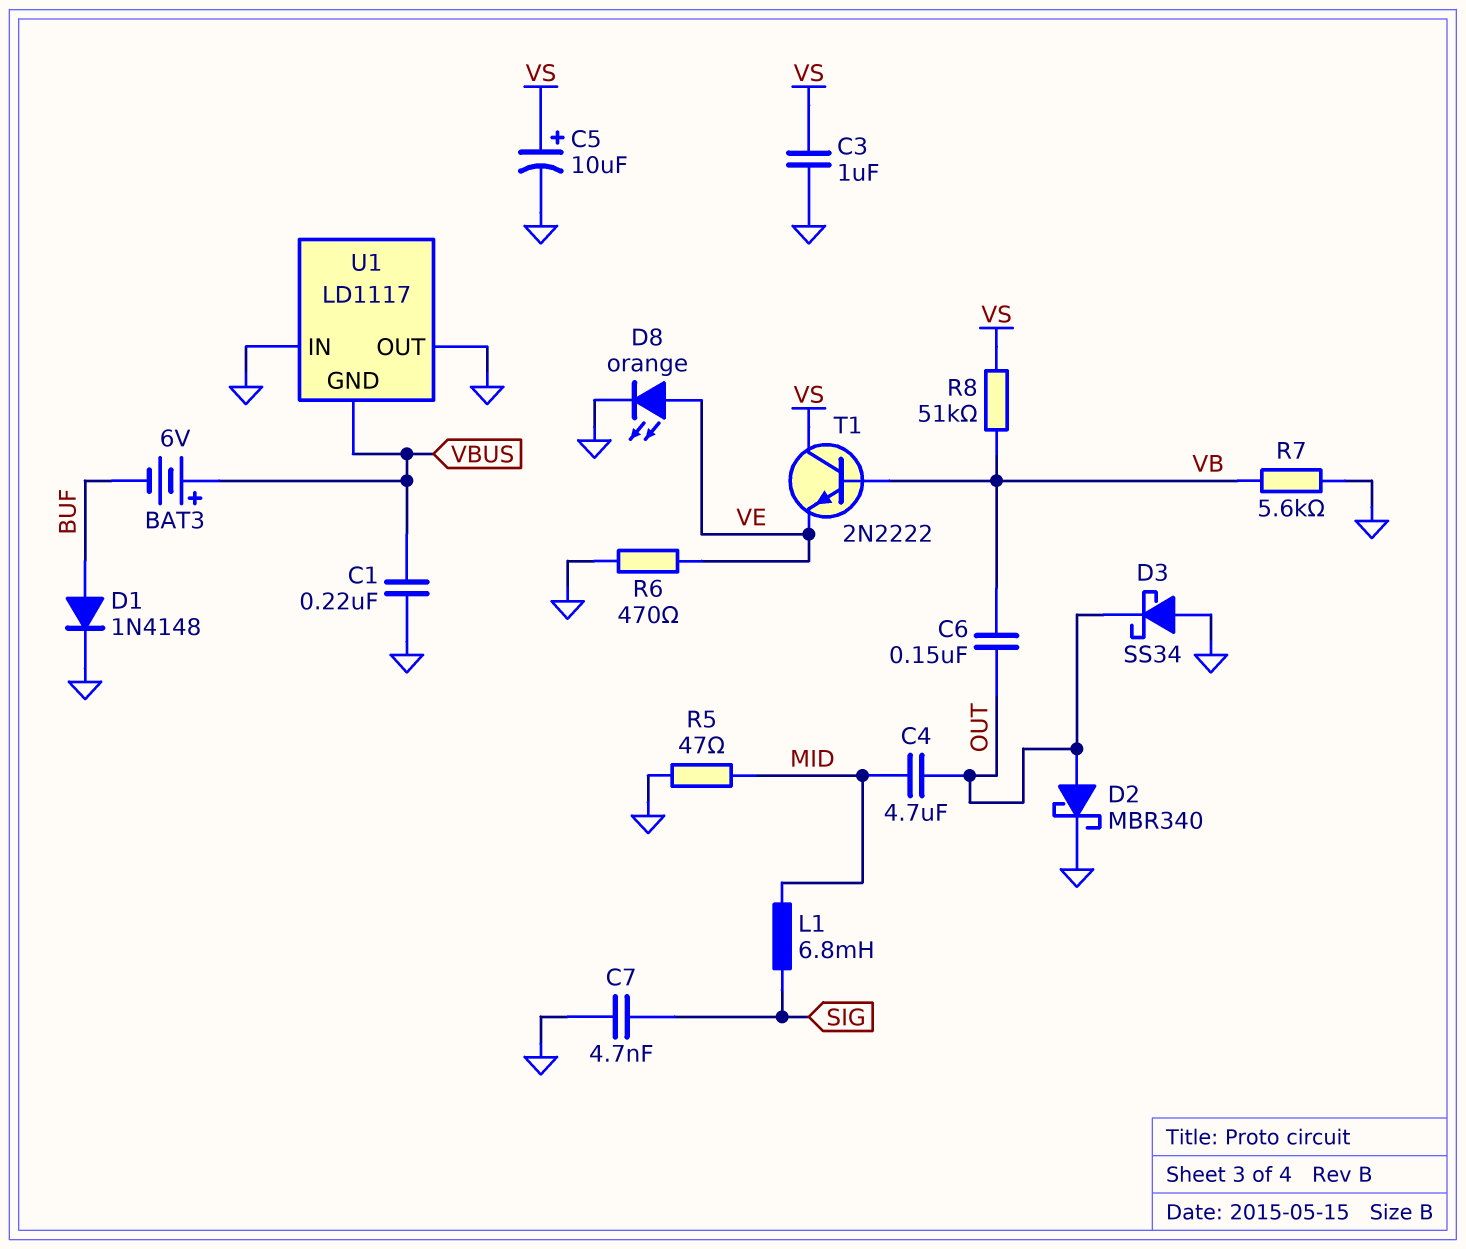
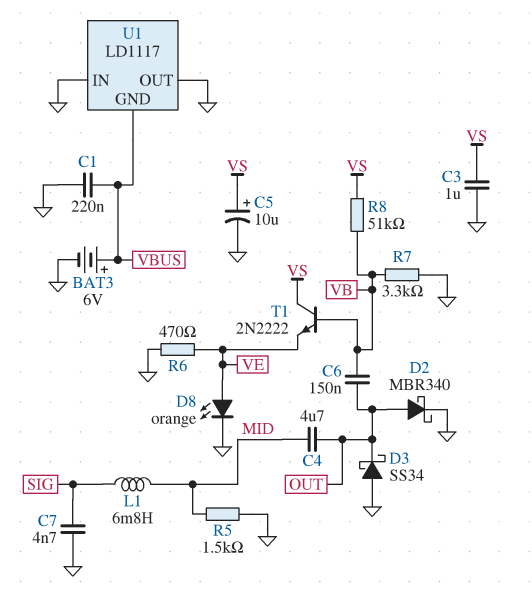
BAT3: 6V (plus VBUS, minus BUF) -> 6V (plus VBUS, minus GND)
D1: diode 1N4148 (A BUF, K GND) -> none
R5: 47 (GND, MID) -> 1.5k (GND, MID)
R7: 5.6k (GND, VB) -> 3.3k (GND, VB)

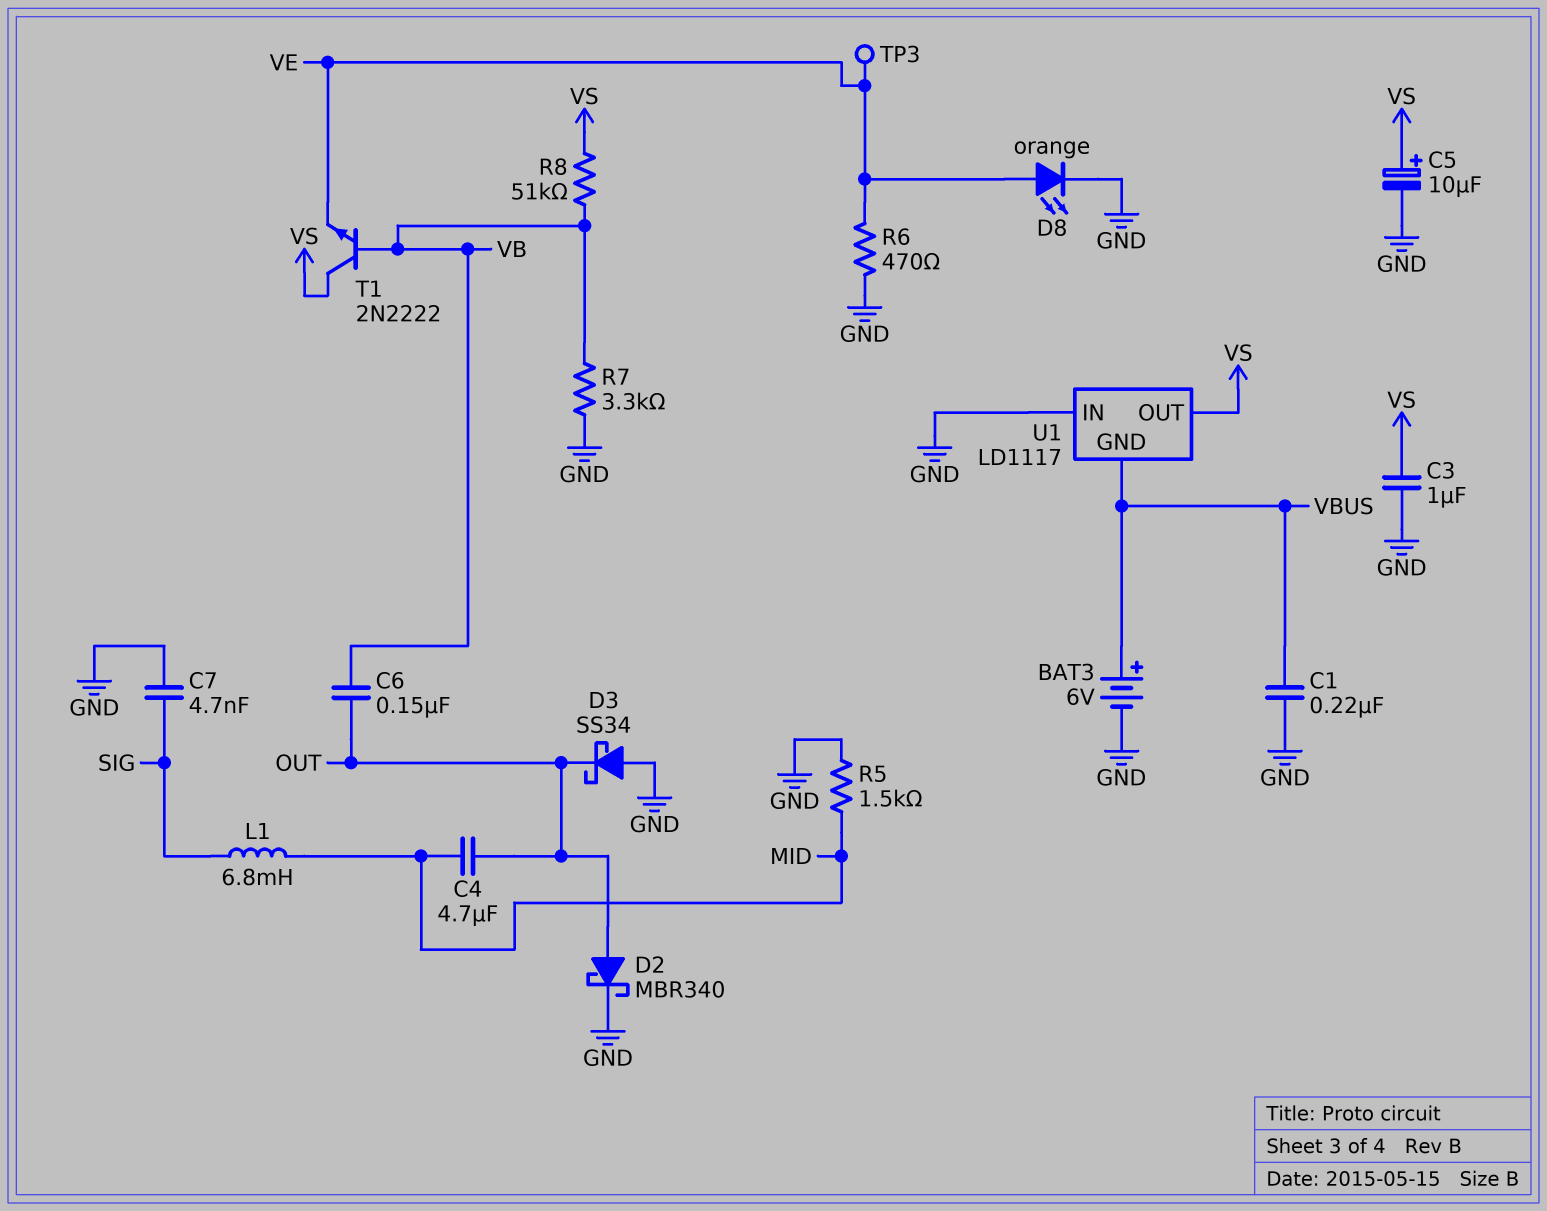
TP3: none -> test point (VE)
U1 pin OUT: GND -> VS

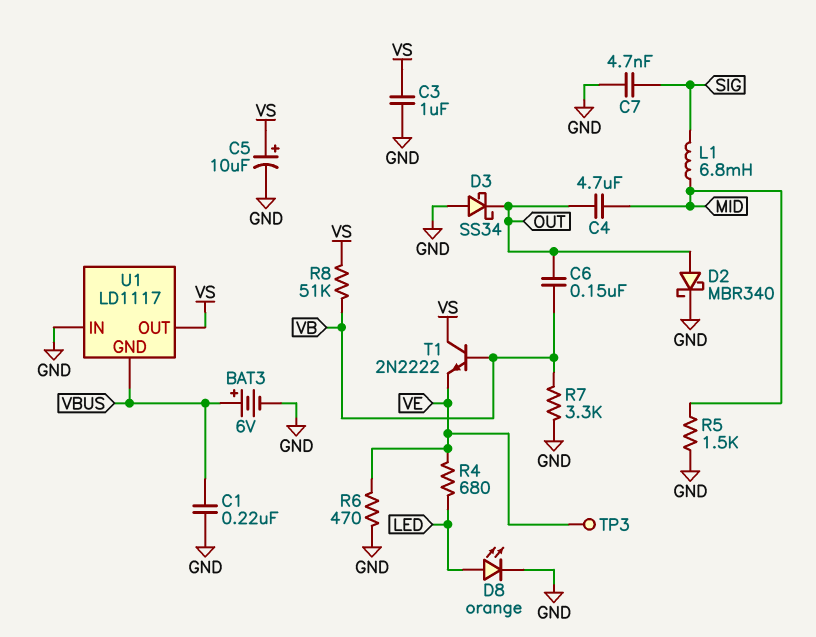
D8: LED orange (A VE, K GND) -> LED orange (A LED, K GND)
R4: none -> 680 (LED, VE)

